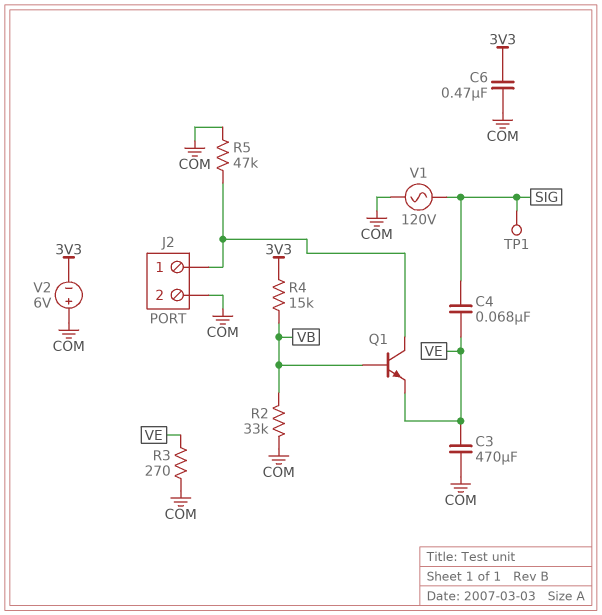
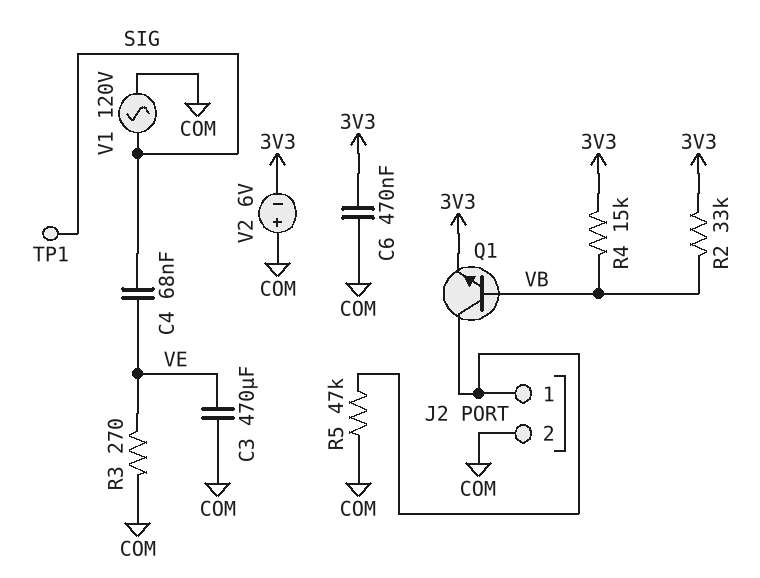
Q1: NPN (B VB, C J2/1, E VE) -> NPN (B VB, C J2/1, E 3V3)
R2: 33k (COM, VB) -> 33k (3V3, VB)

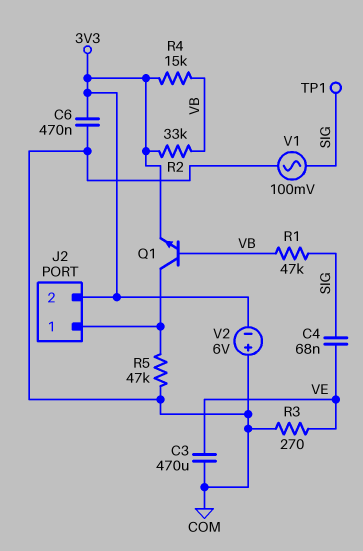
J2 pin 2: COM -> 3V3
R1: none -> 47k (SIG, VB)
V1: AC 120V (COM, SIG) -> AC 100mV (COM, SIG)

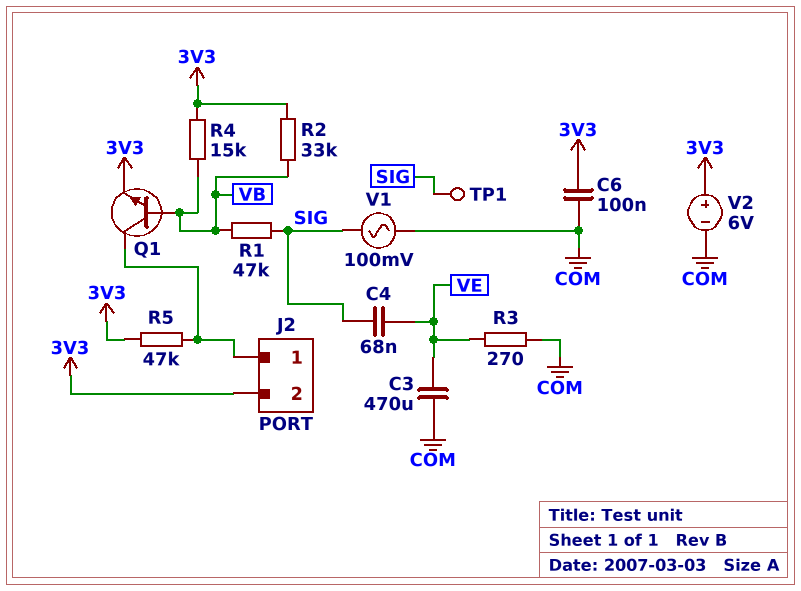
C6: 470nF (3V3, COM) -> 100nF (3V3, COM)
R5: 47k (COM, J2/1) -> 47k (3V3, J2/1)
V2: 6V (plus COM, minus 3V3) -> 6V (plus 3V3, minus COM)

